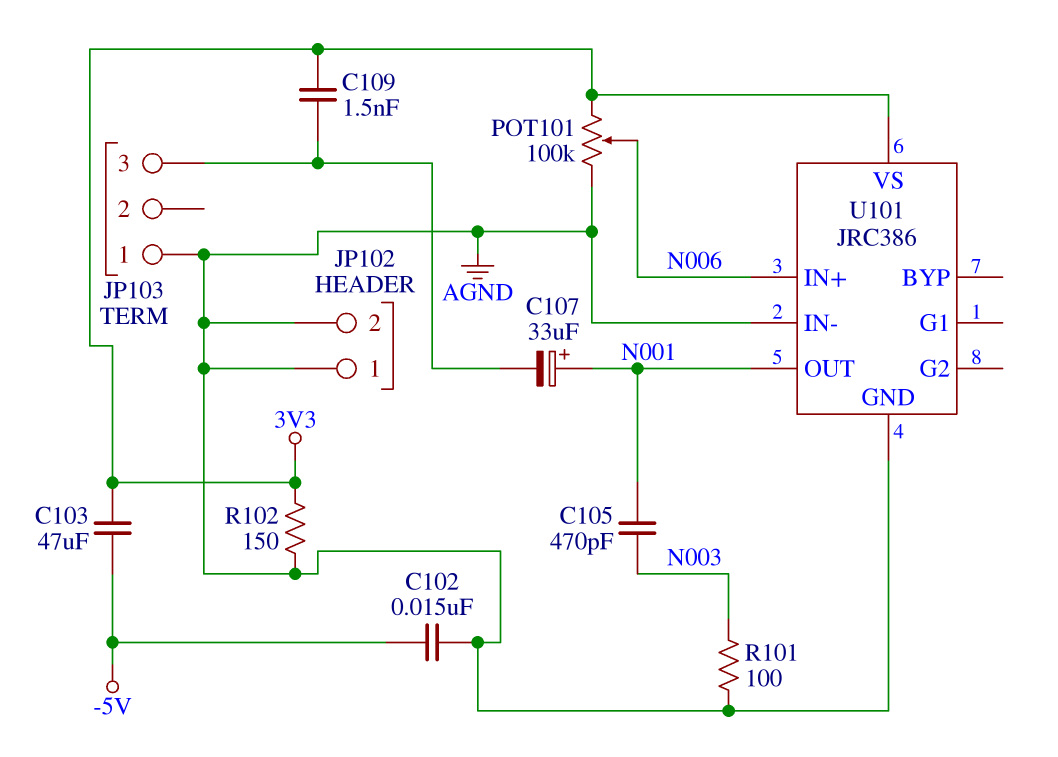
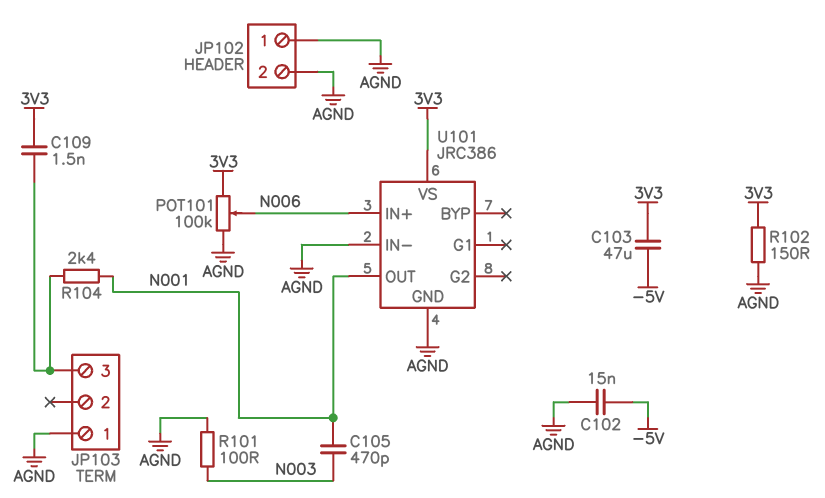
C107: 33uF (plus N001, minus JP103/3) -> none
R104: none -> 2.4k (JP103/3, N001)

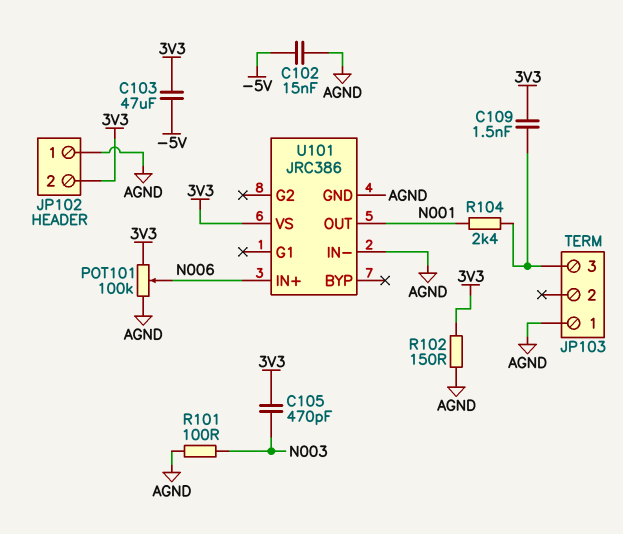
C105: 470pF (N001, N003) -> 470pF (3V3, N003)
JP102 pin 2: AGND -> 3V3

